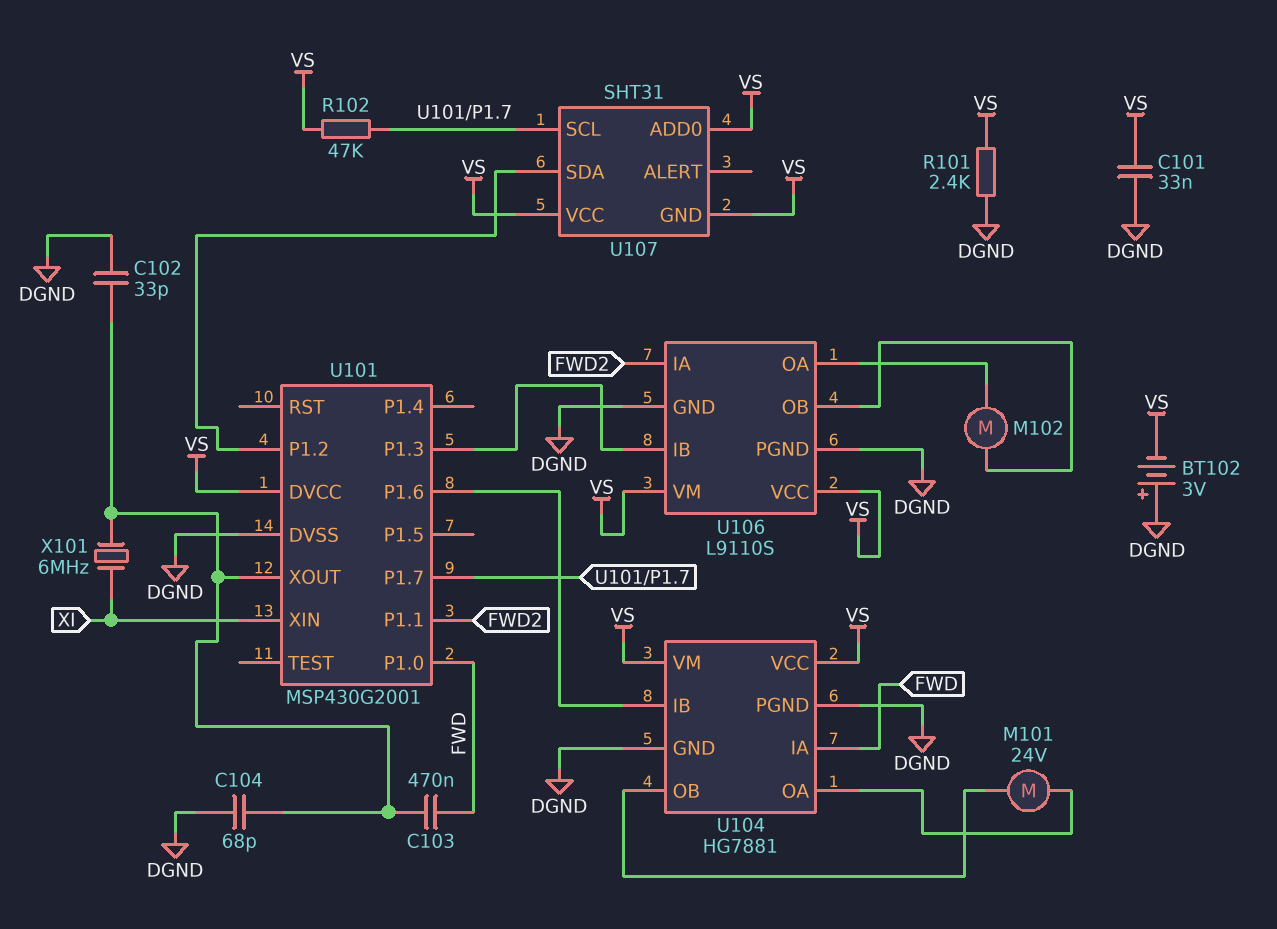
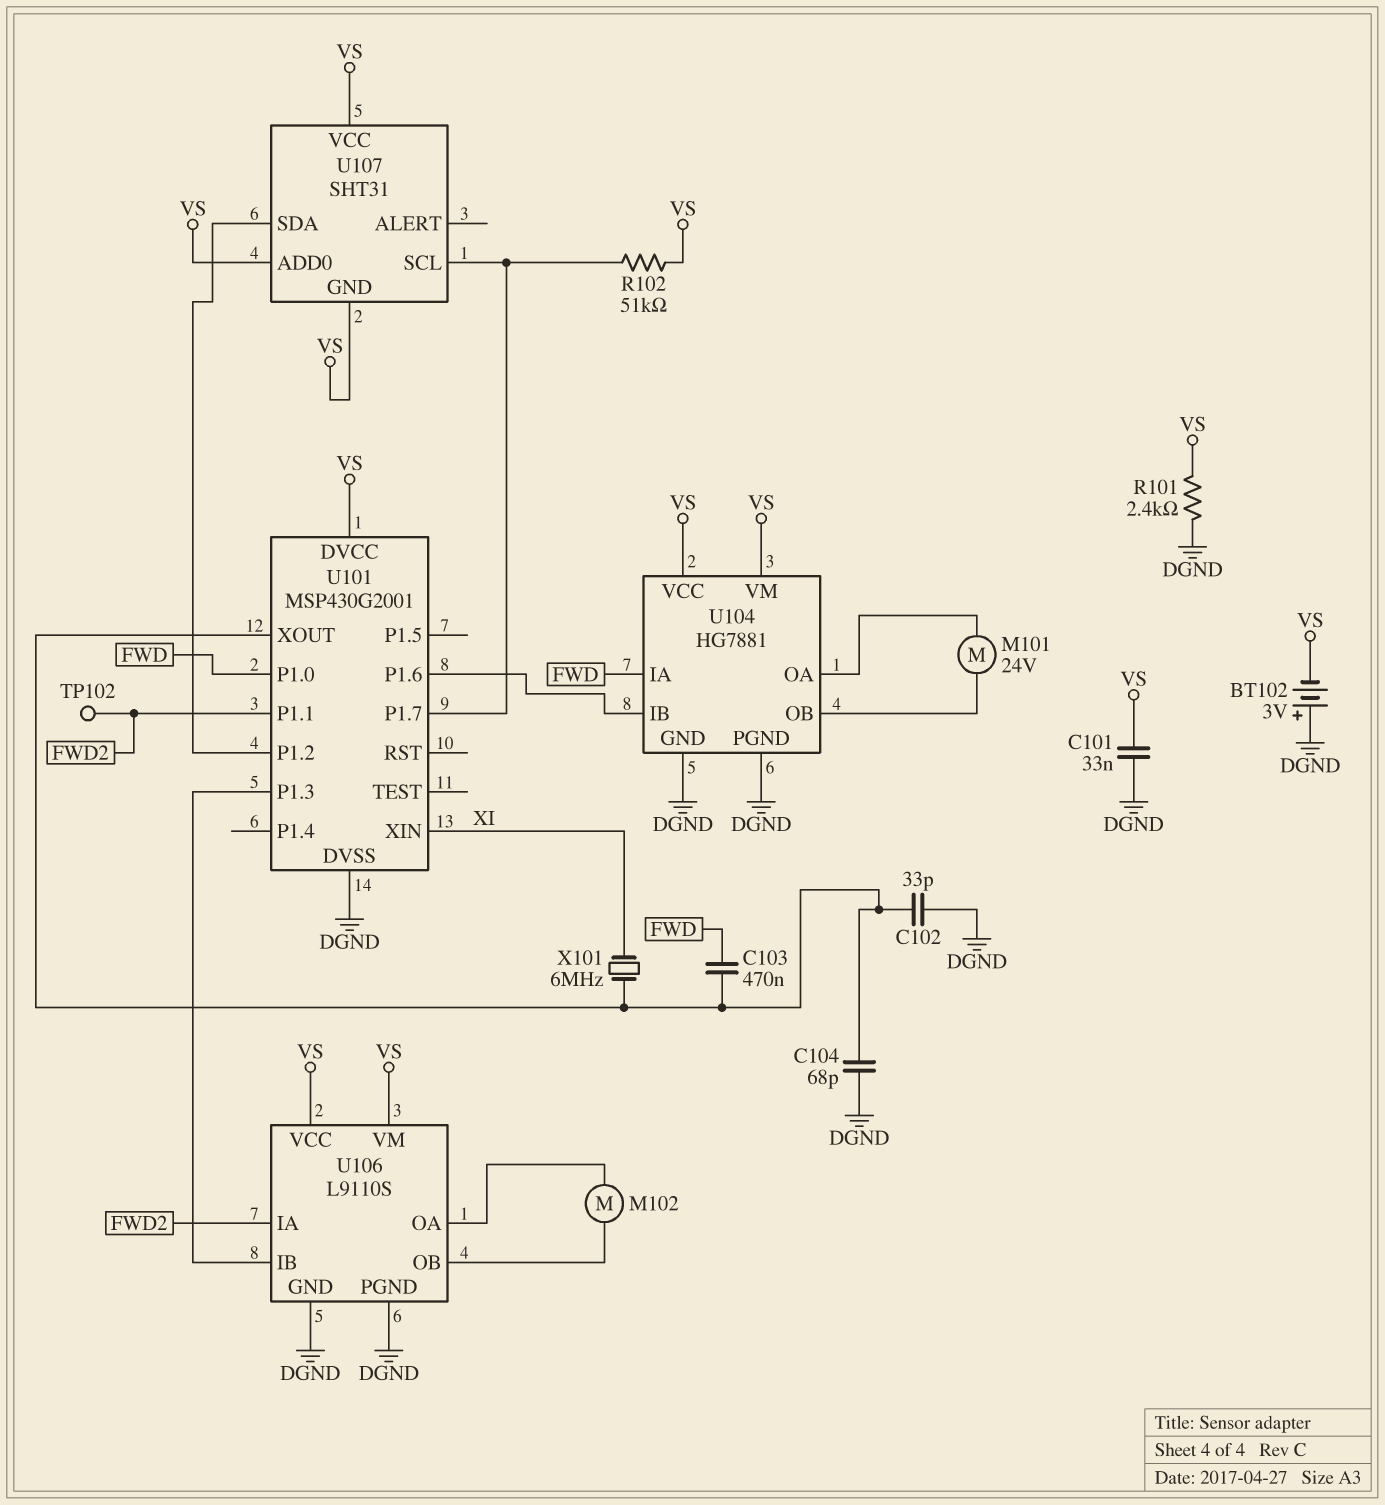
R102: 47k (U101/P1.7, VS) -> 51k (U101/P1.7, VS)
TP102: none -> test point (FWD2)

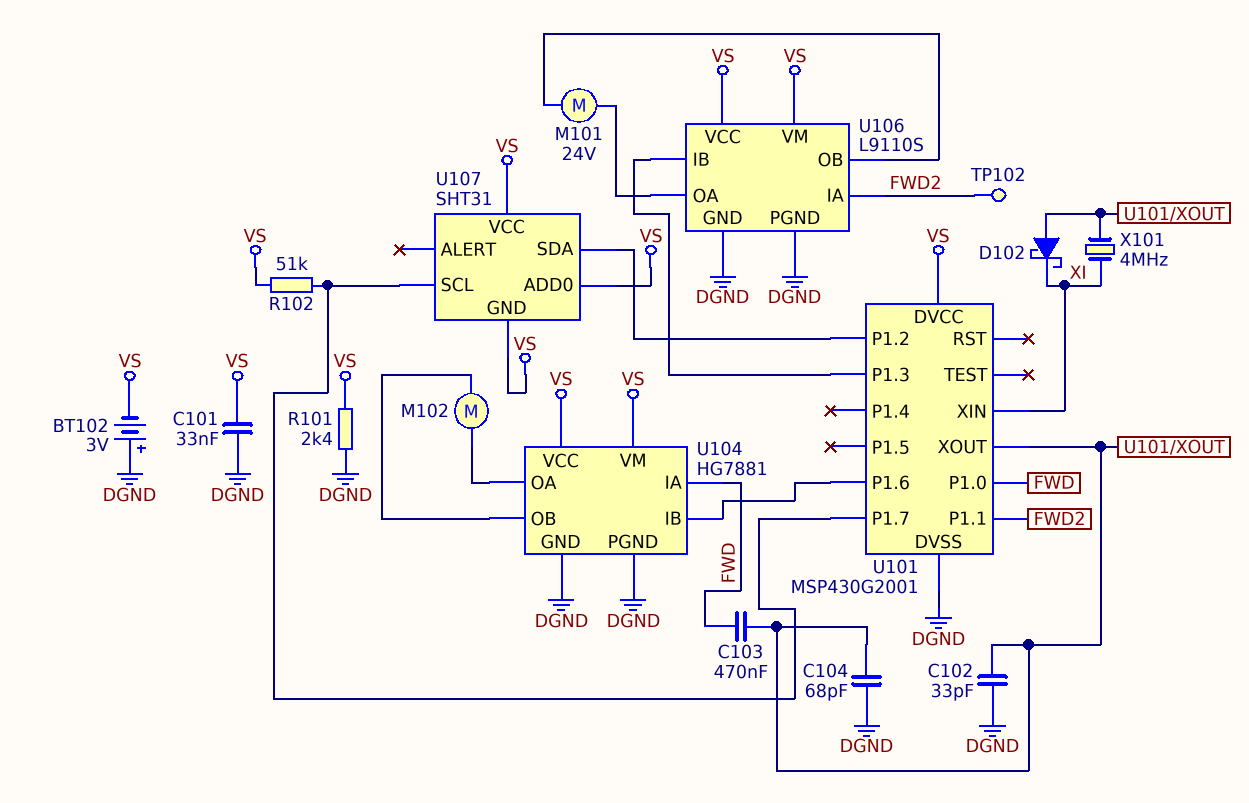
D102: none -> schottky (A U101/XOUT, K XI)
M101: motor 24V (U104/OA, U104/OB) -> motor 24V (U106/OA, U106/OB)
M102: motor (U106/OA, U106/OB) -> motor (U104/OA, U104/OB)
X101: 6MHz (U101/XOUT, XI) -> 4MHz (U101/XOUT, XI)

